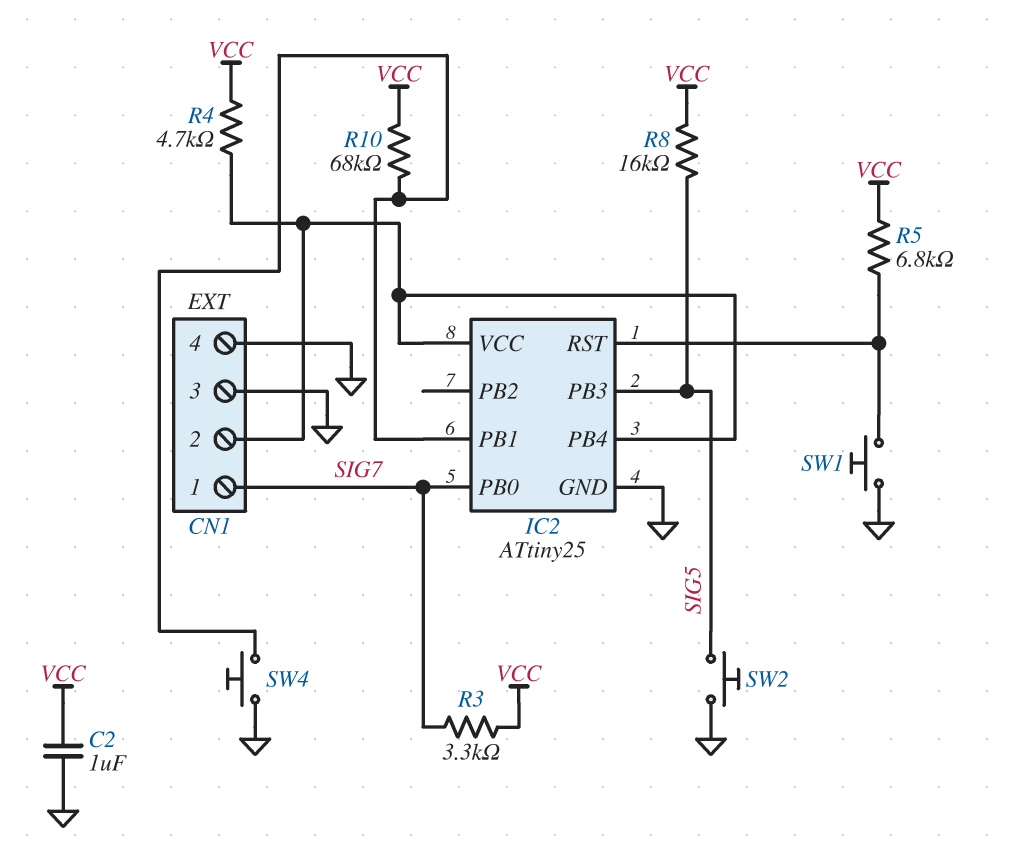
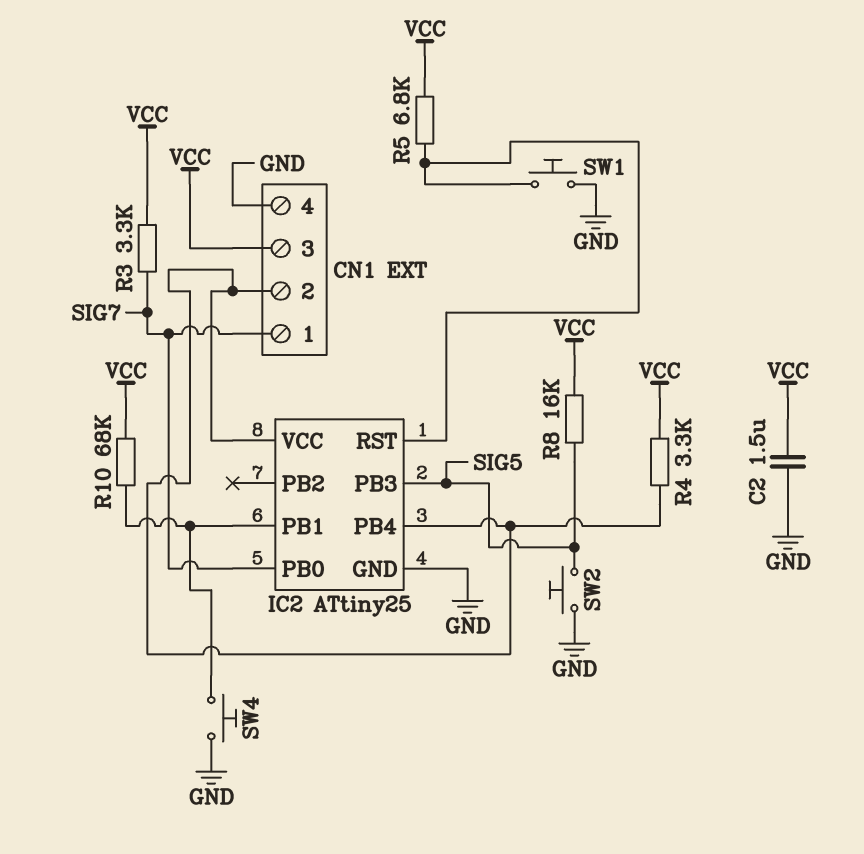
C2: 1uF (GND, VCC) -> 1.5uF (GND, VCC)
CN1 pin 3: GND -> VCC
R4: 4.7k (CN1/2, VCC) -> 3.3k (CN1/2, VCC)

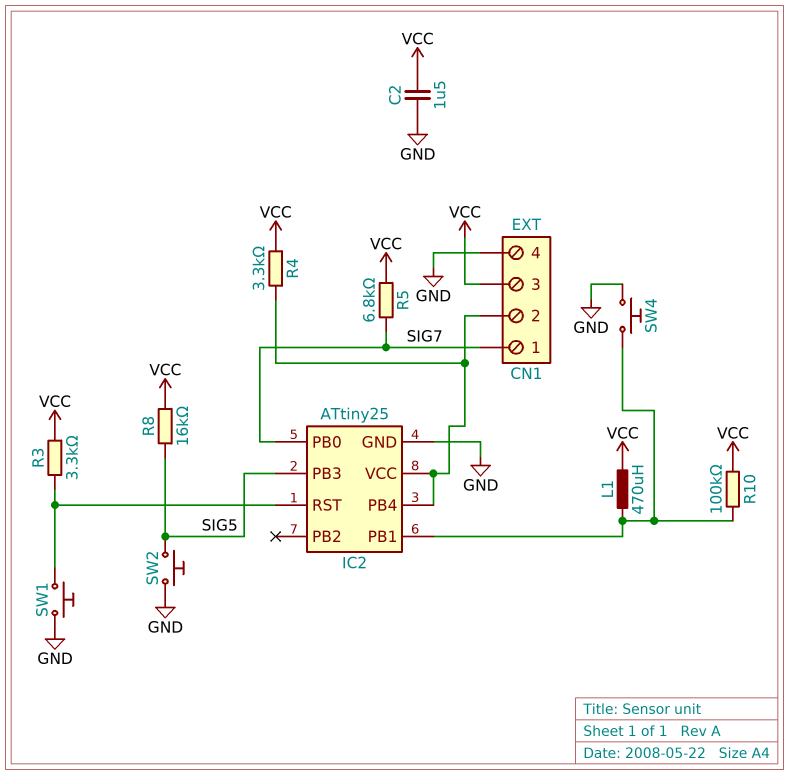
L1: none -> 470uH (IC2/PB1, VCC)
R3: 3.3k (SIG7, VCC) -> 3.3k (IC2/RST, VCC)
R5: 6.8k (IC2/RST, VCC) -> 6.8k (SIG7, VCC)
R10: 68k (IC2/PB1, VCC) -> 100k (IC2/PB1, VCC)

